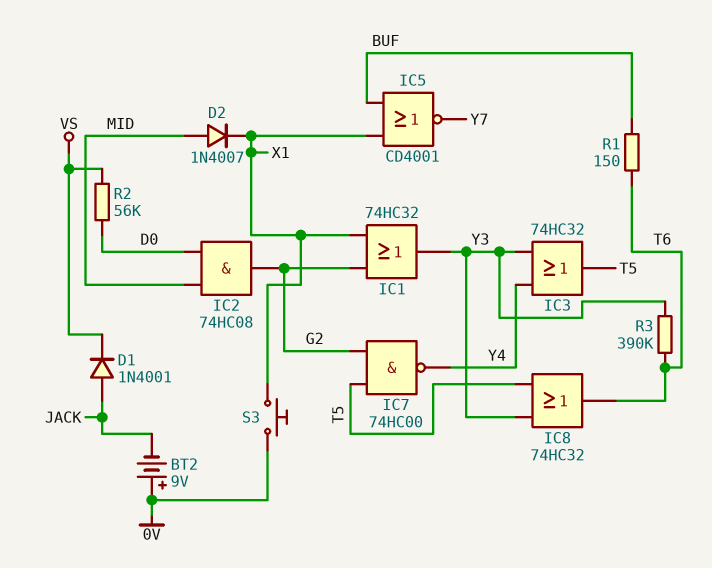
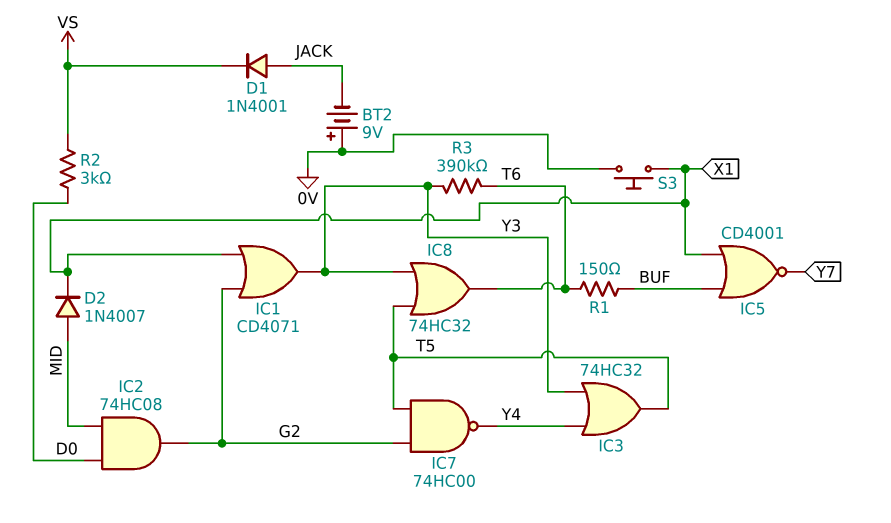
IC1: OR 74HC32 (in G2, in X1, out Y3) -> OR CD4071 (in G2, in X1, out Y3)
R2: 56k (D0, VS) -> 3k (D0, VS)

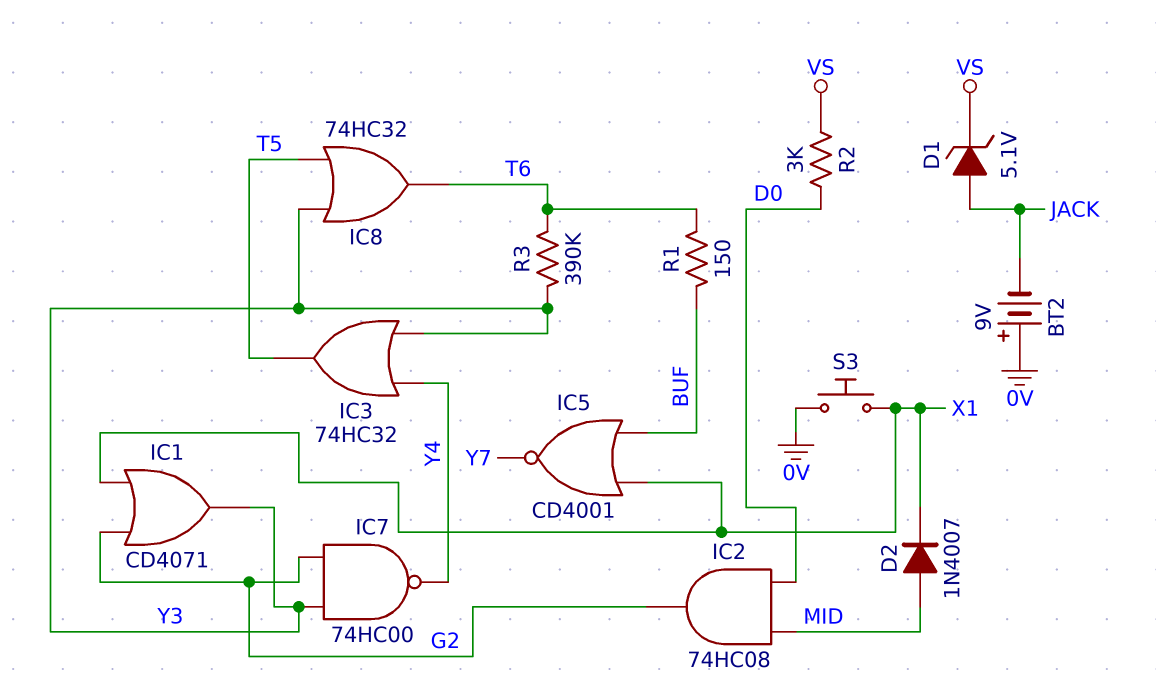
D1: diode 1N4001 (A JACK, K VS) -> zener 5.1V (A JACK, K VS)
IC7: NAND 74HC00 (in G2, in T5, out Y4) -> NAND 74HC00 (in G2, in Y3, out Y4)

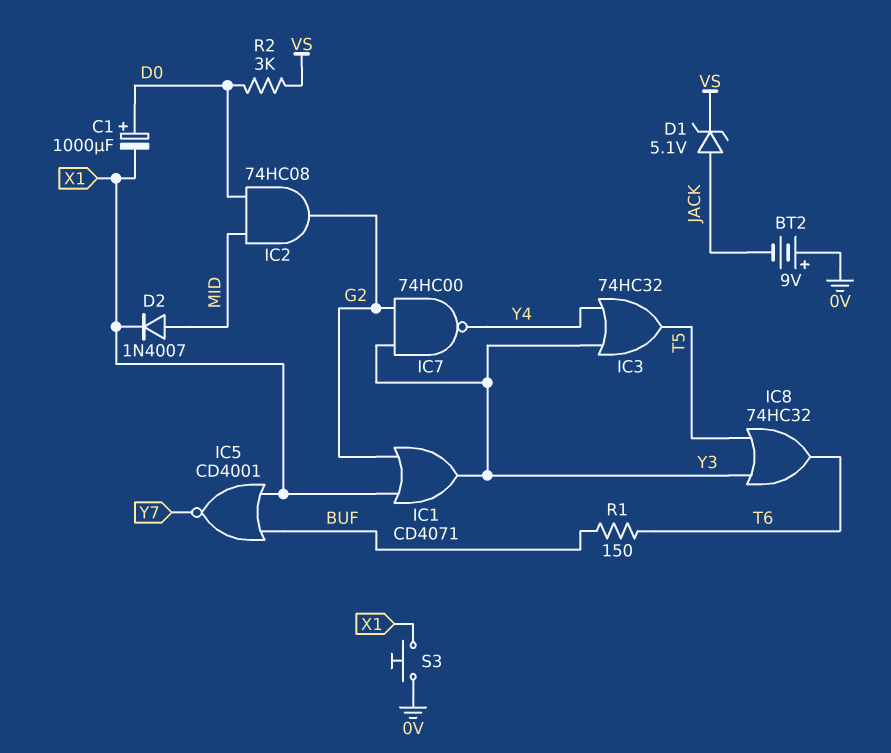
C1: none -> 1000uF (plus D0, minus X1)
R3: 390k (T6, Y3) -> none

